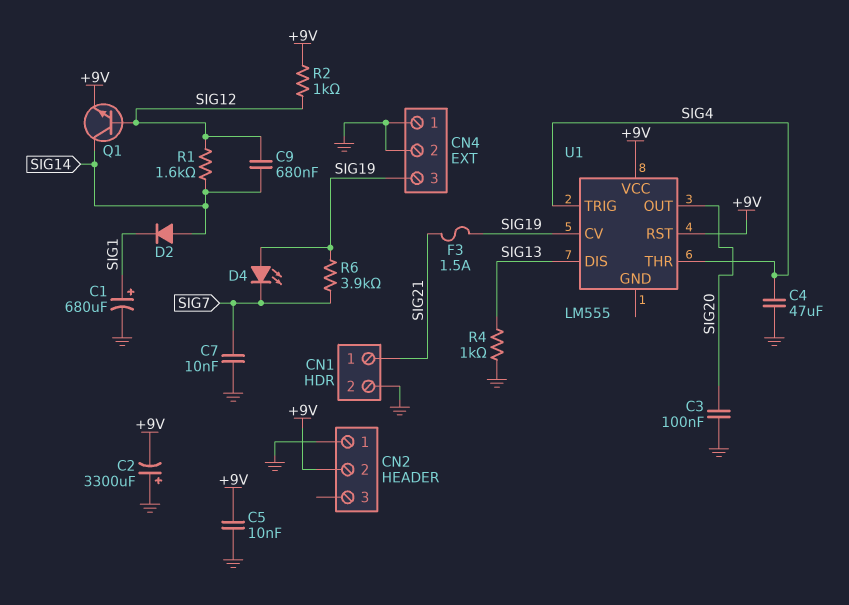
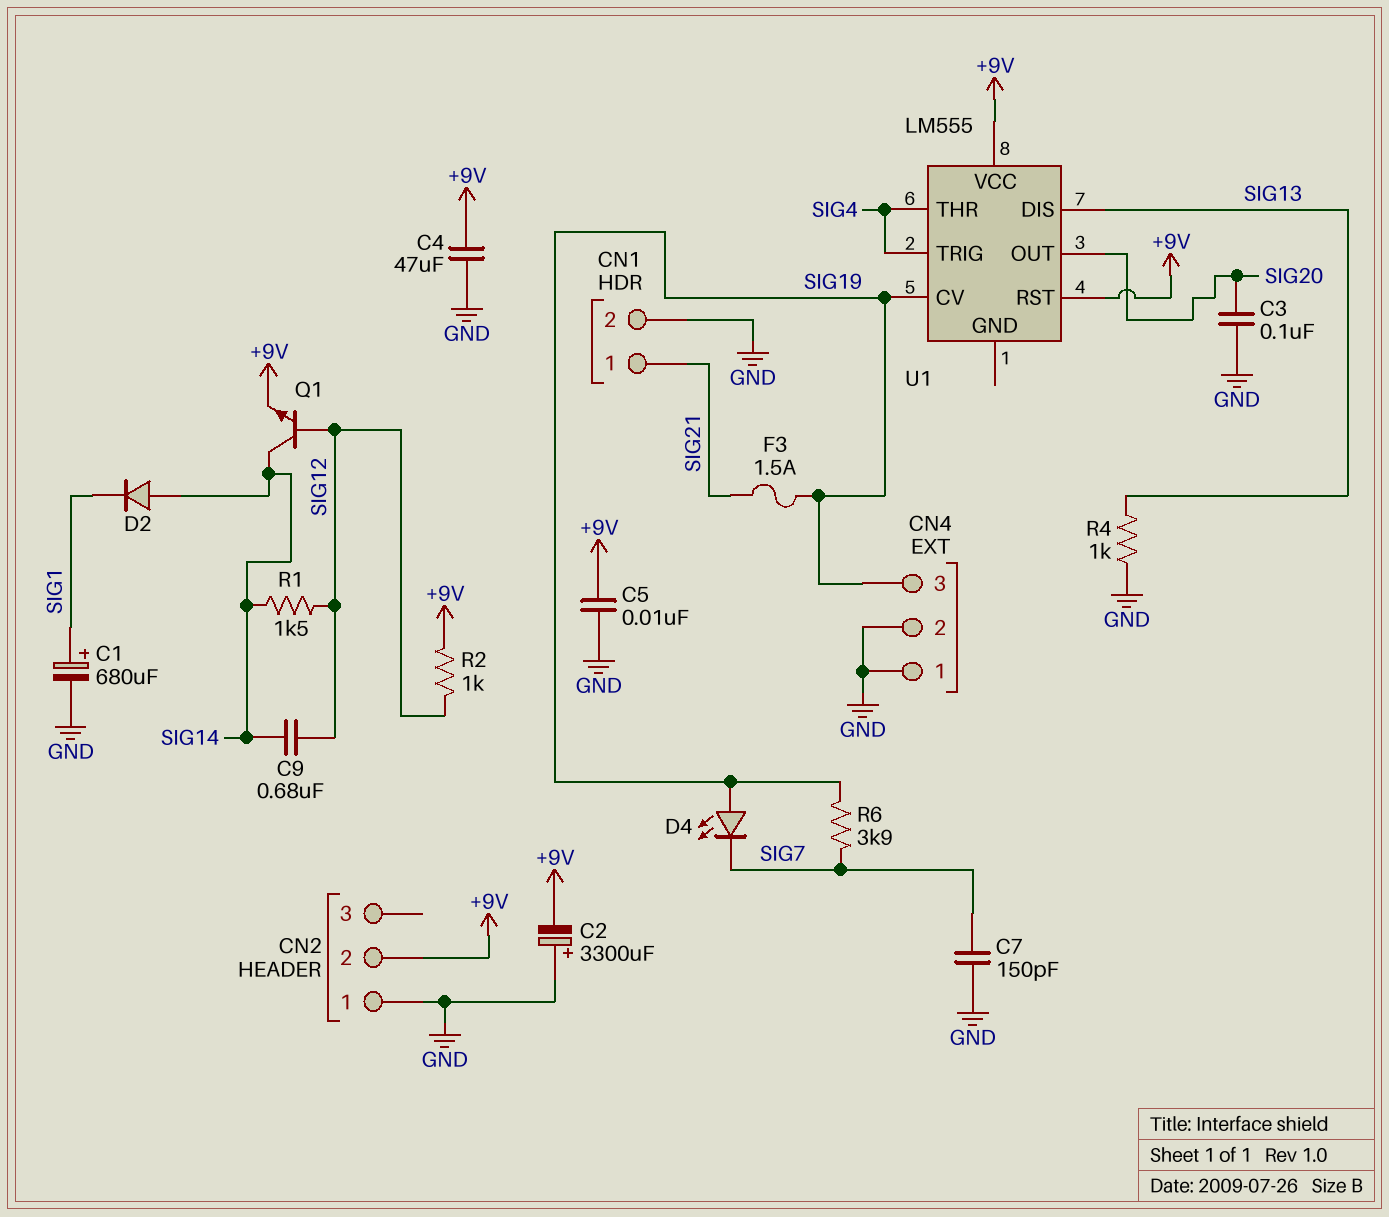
C4: 47uF (GND, SIG4) -> 47uF (+9V, GND)
C7: 10nF (GND, SIG7) -> 150pF (GND, SIG7)
R1: 1.6k (SIG12, SIG14) -> 1.5k (SIG12, SIG14)

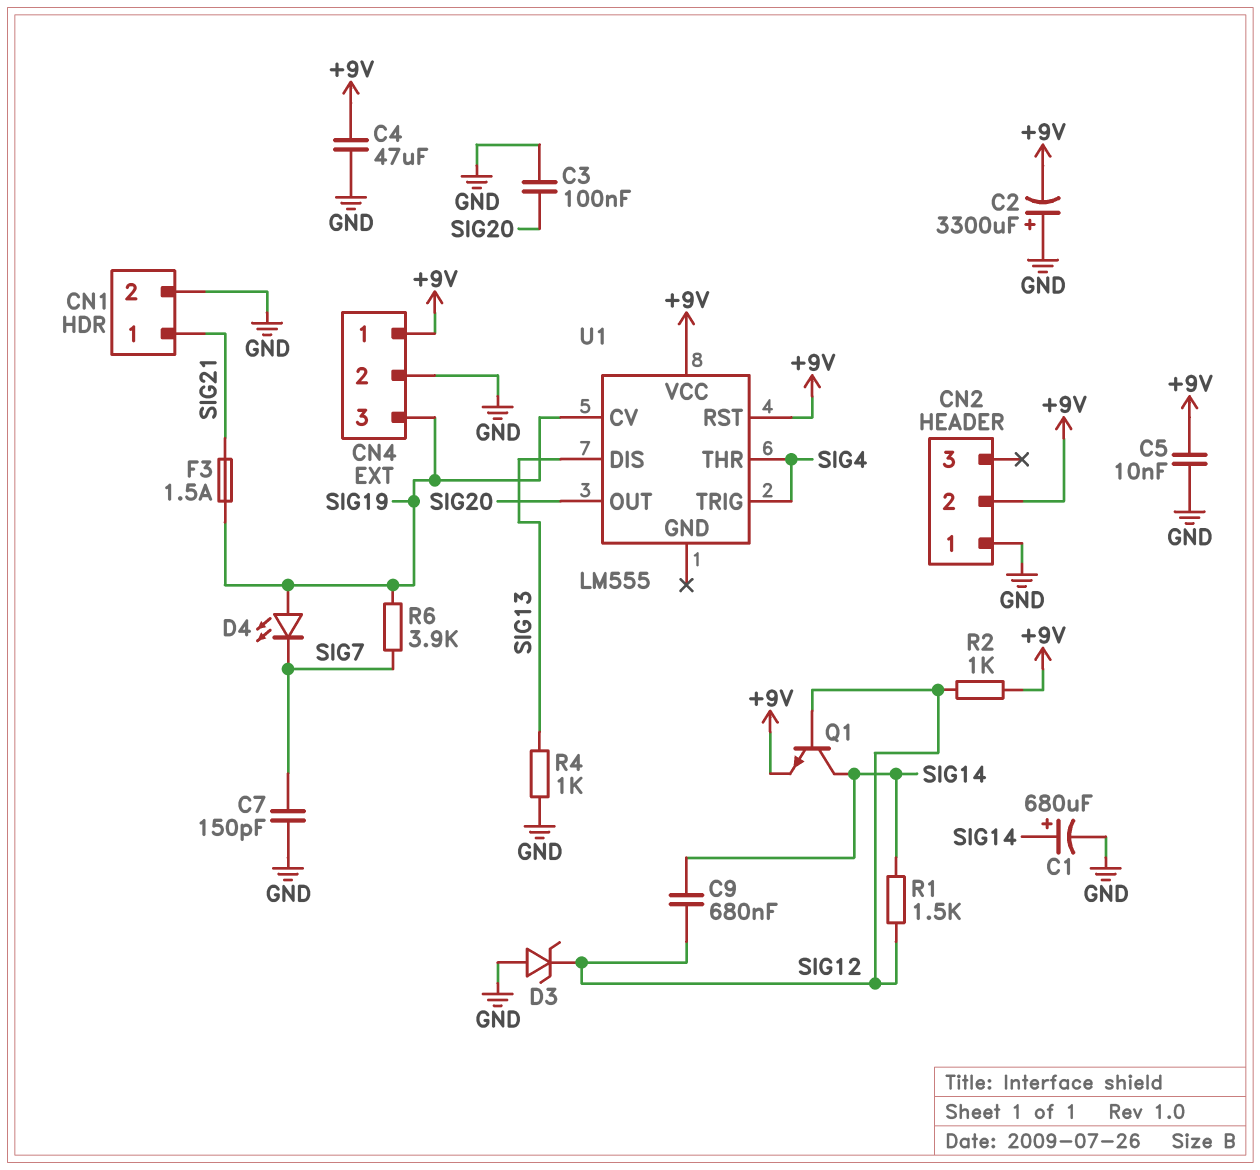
C1: 680uF (plus SIG1, minus GND) -> 680uF (plus SIG14, minus GND)
CN4 pin 1: GND -> +9V
D2: diode (A SIG14, K SIG1) -> none
D3: none -> zener (A GND, K SIG12)

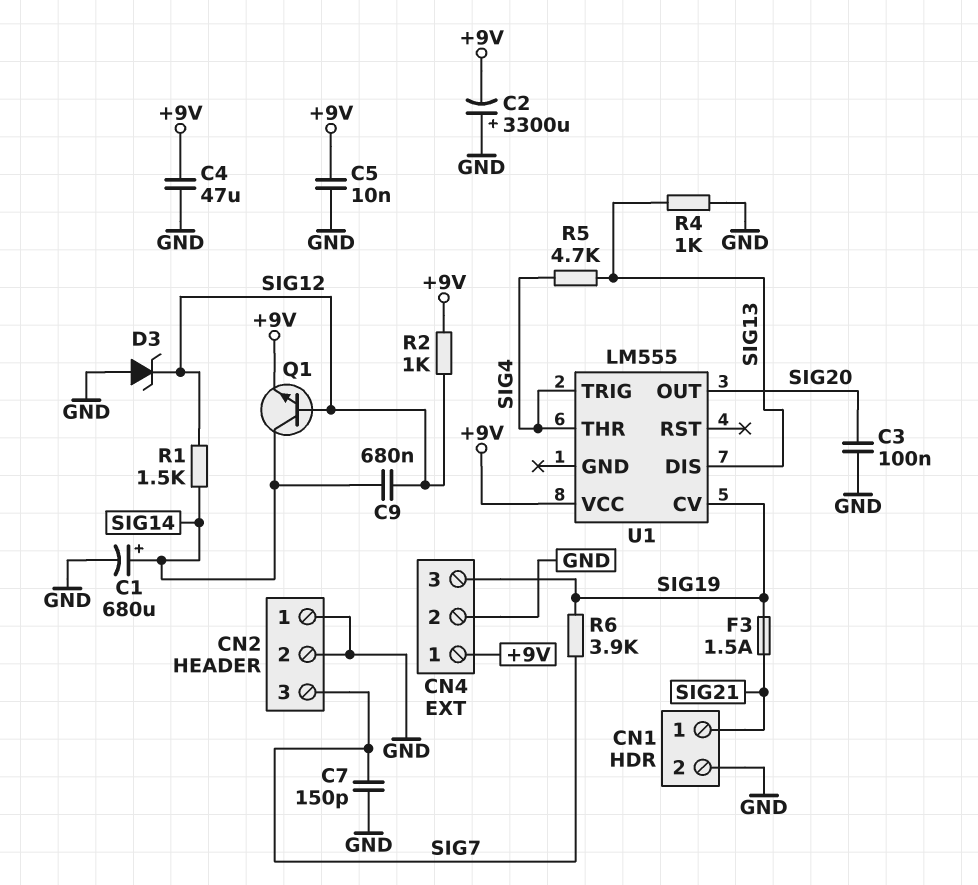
CN2 pin 2: +9V -> GND
CN2 pin 3: none -> SIG7
D4: LED (A SIG19, K SIG7) -> none
R5: none -> 4.7k (SIG4, SIG13)
U1 pin RST: +9V -> none

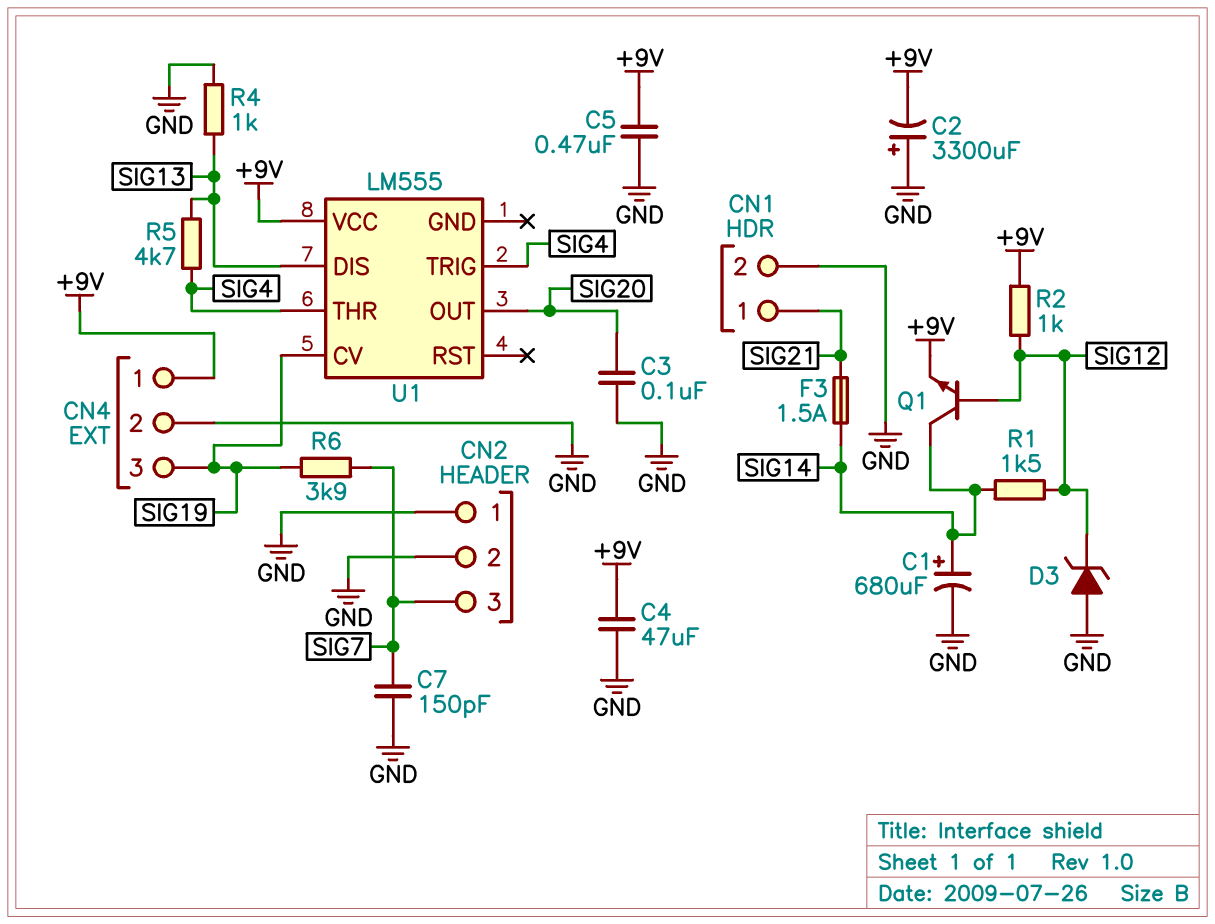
C5: 10nF (+9V, GND) -> 470nF (+9V, GND)
C9: 680nF (SIG12, SIG14) -> none
F3: 1.5A (SIG19, SIG21) -> 1.5A (SIG14, SIG21)

